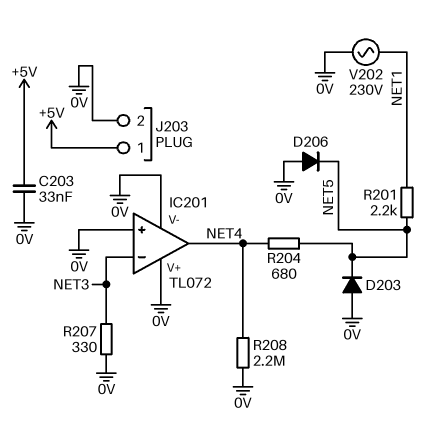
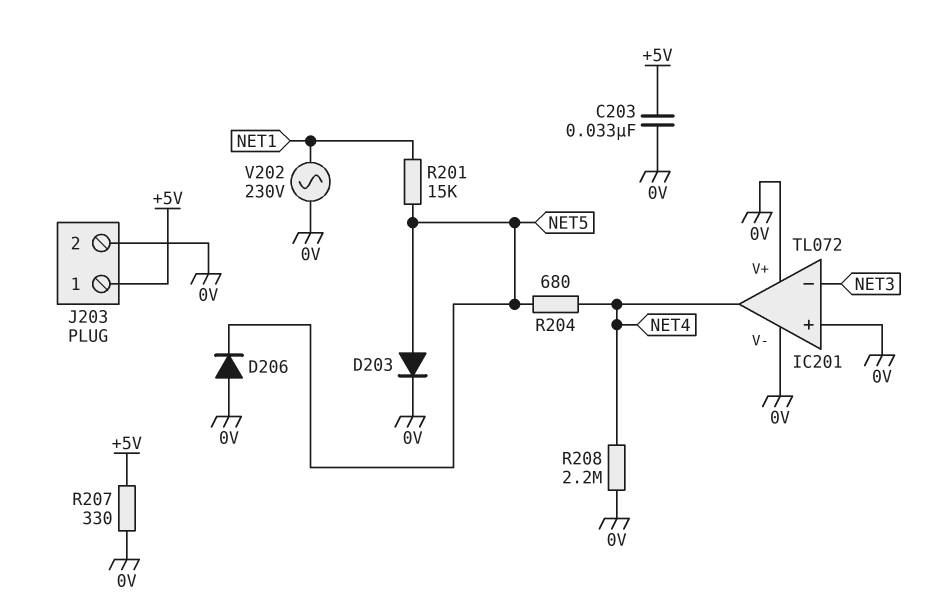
D203: diode (A 0V, K NET5) -> diode (A NET5, K 0V)
R201: 2.2k (NET1, NET5) -> 15k (NET1, NET5)
R207: 330 (0V, NET3) -> 330 (+5V, 0V)

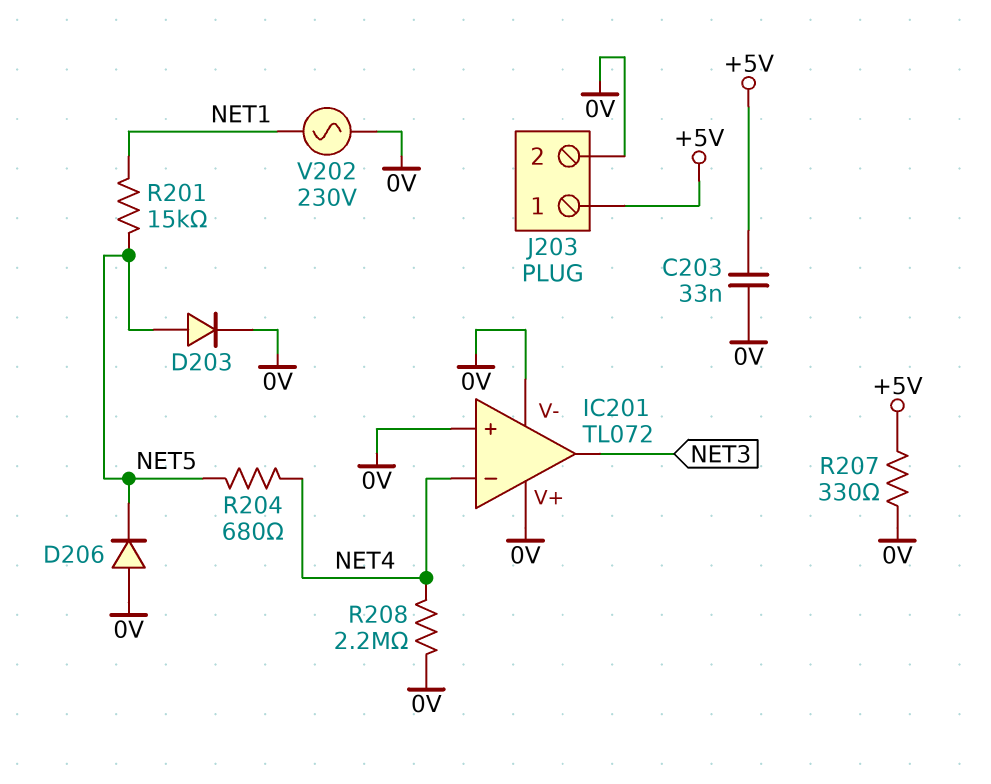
IC201 pin in-: NET3 -> NET4
IC201 pin out: NET4 -> NET3

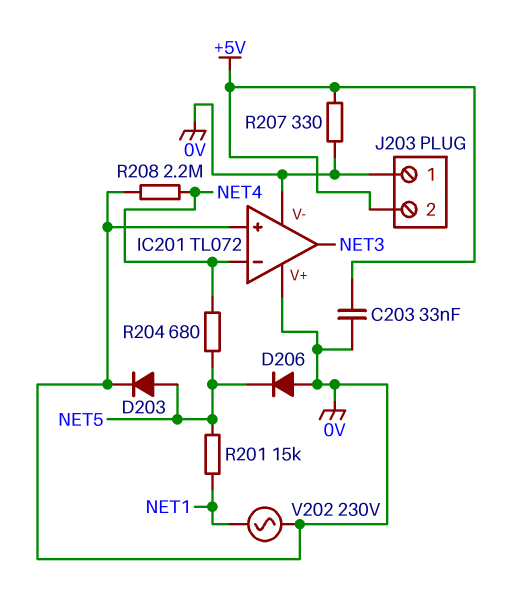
J203 pin 1: +5V -> 0V
J203 pin 2: 0V -> +5V

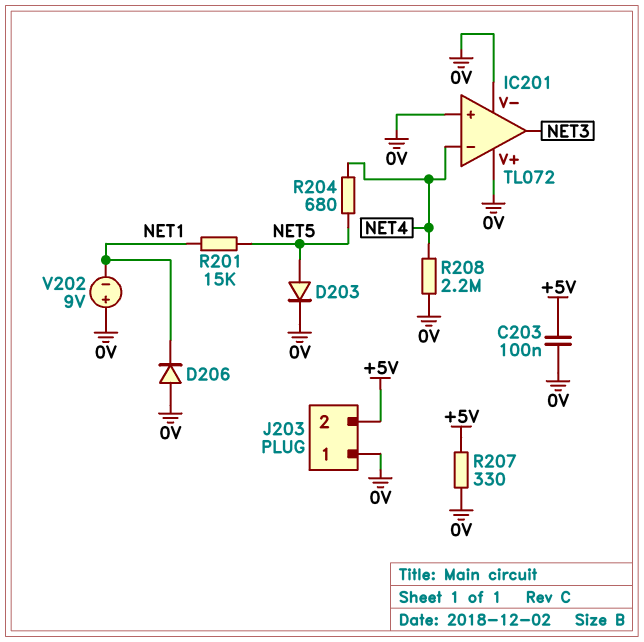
C203: 33nF (+5V, 0V) -> 100nF (+5V, 0V)
D206: diode (A 0V, K NET5) -> diode (A 0V, K NET1)
V202: AC 230V (0V, NET1) -> 9V (plus 0V, minus NET1)

